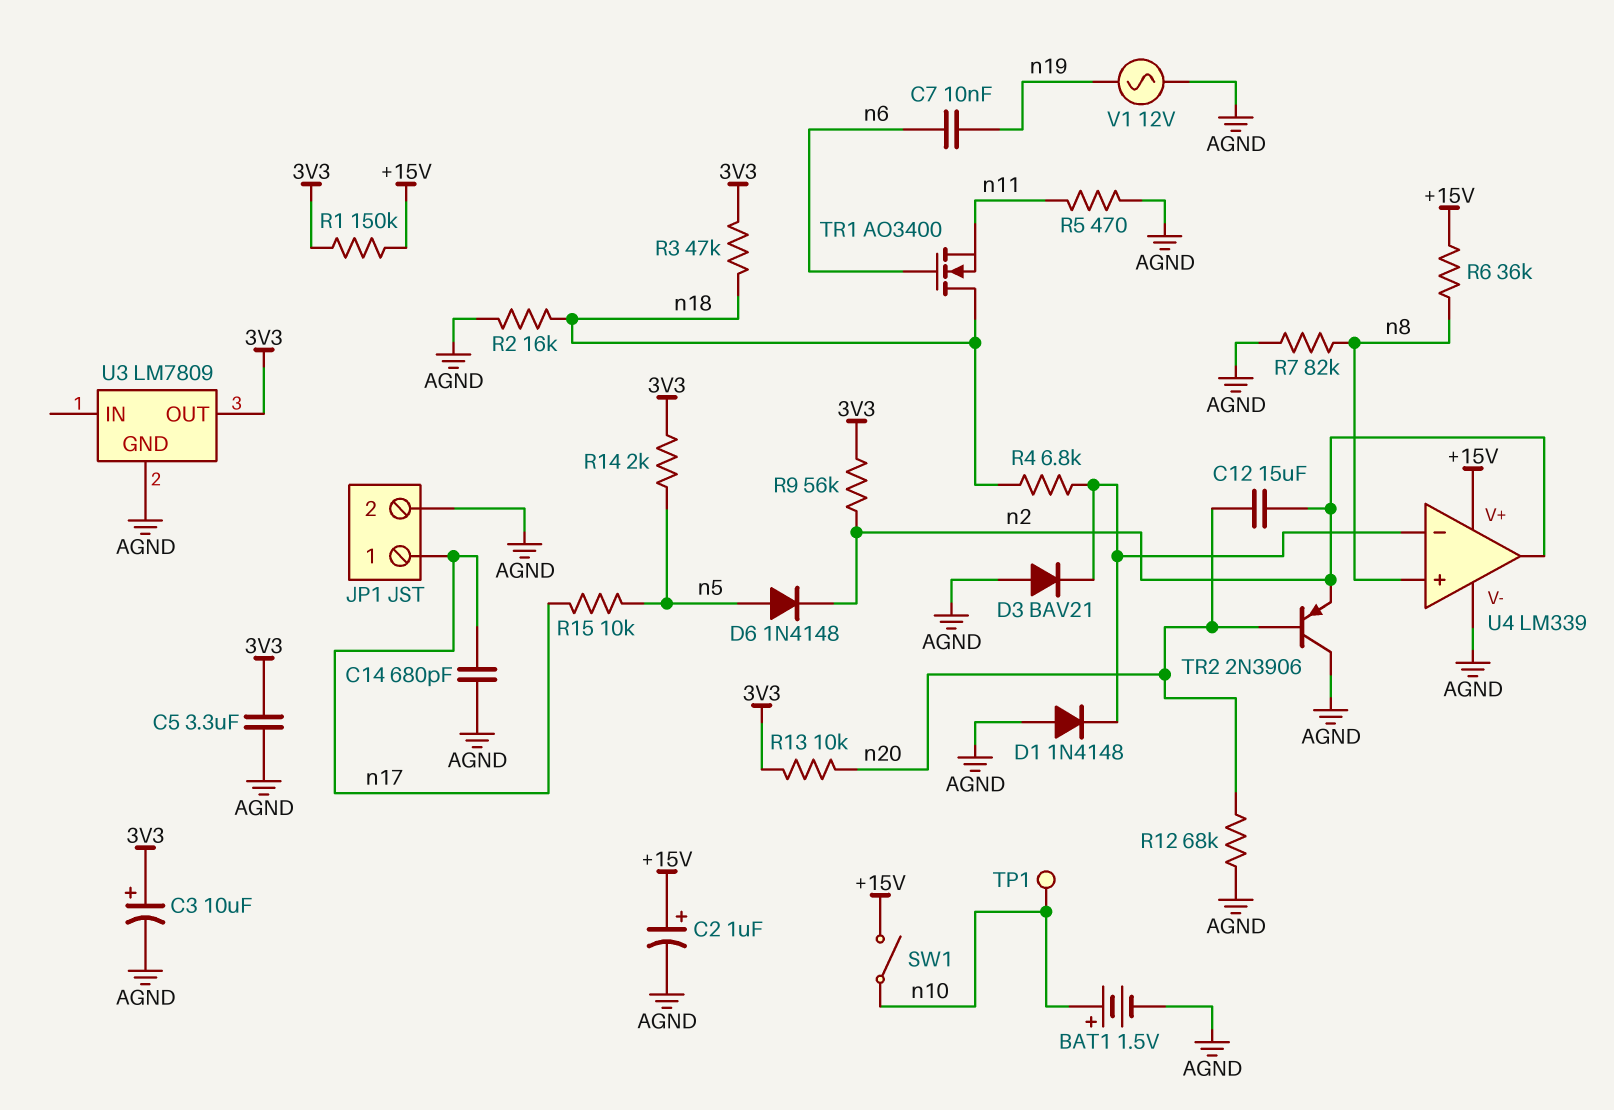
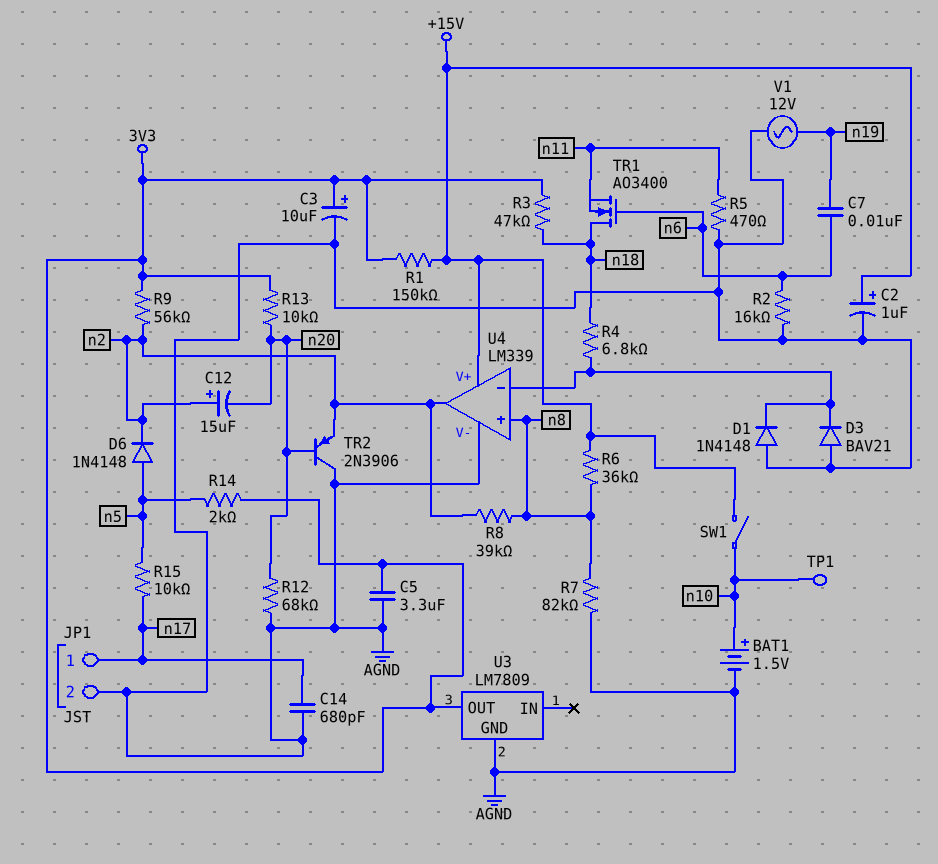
C12: 15uF (n2, n20) -> 15uF (plus n2, minus n20)
R2: 16k (AGND, n18) -> 16k (AGND, n6)
R8: none -> 39k (n2, n8)

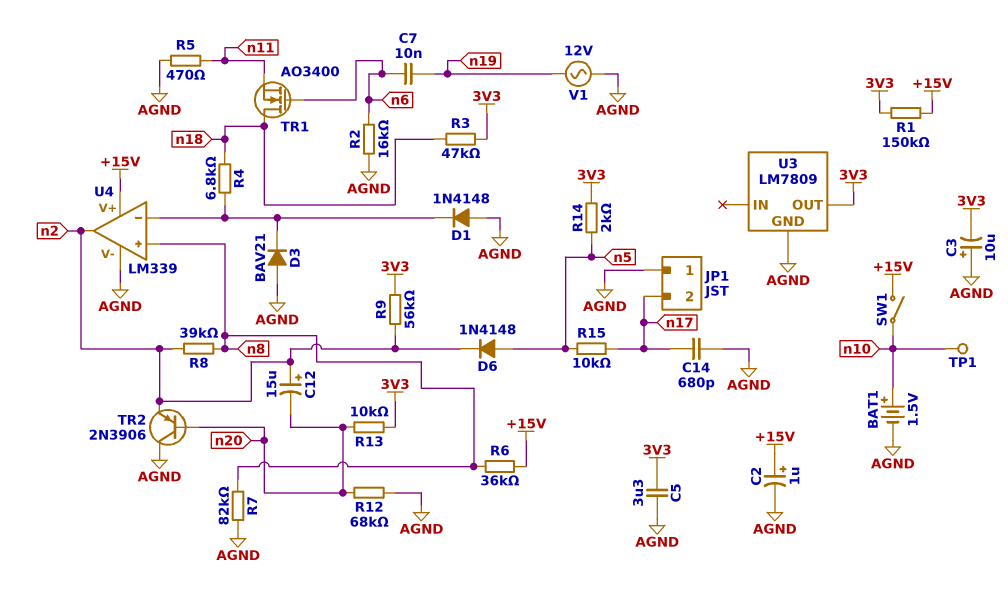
C3: 10uF (plus 3V3, minus AGND) -> 10uF (plus AGND, minus 3V3)
JP1 pin 1: n17 -> AGND
JP1 pin 2: AGND -> n17

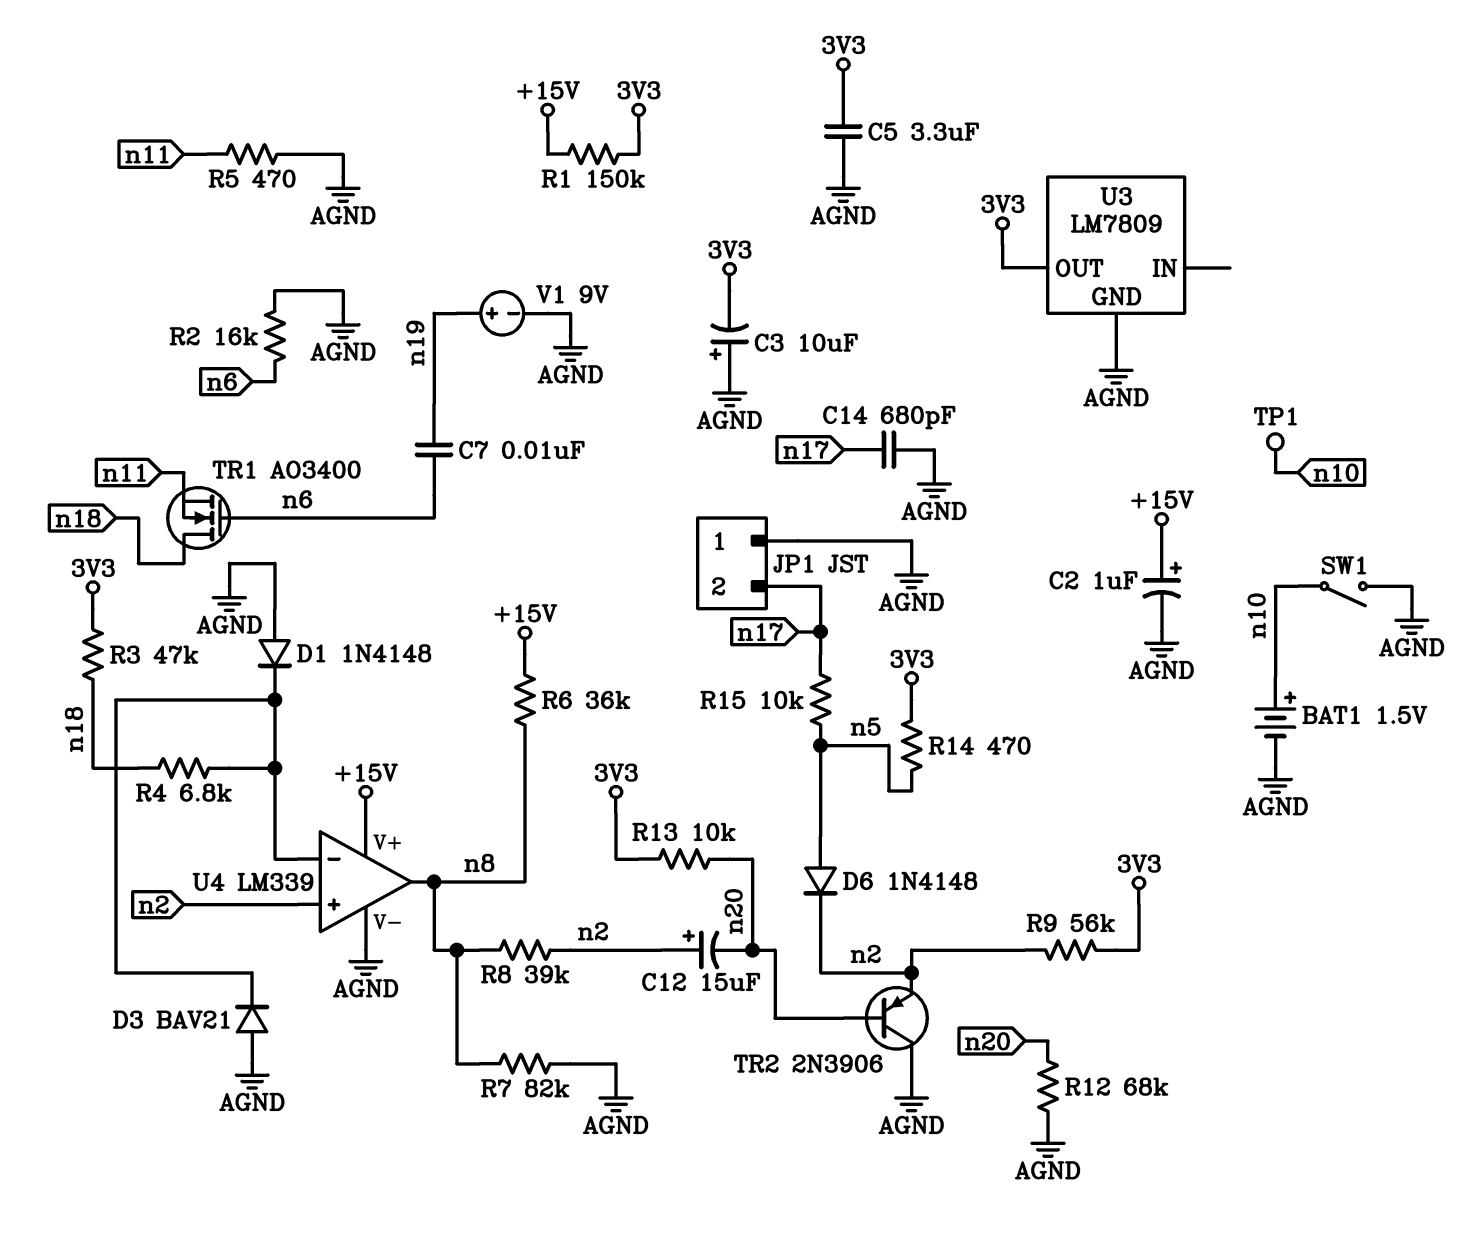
R14: 2k (3V3, n5) -> 470 (3V3, n5)
SW1: switch (+15V, n10) -> switch (AGND, n10)
U4 pin in+: n8 -> n2
U4 pin out: n2 -> n8
V1: AC 12V (AGND, n19) -> 9V (plus n19, minus AGND)

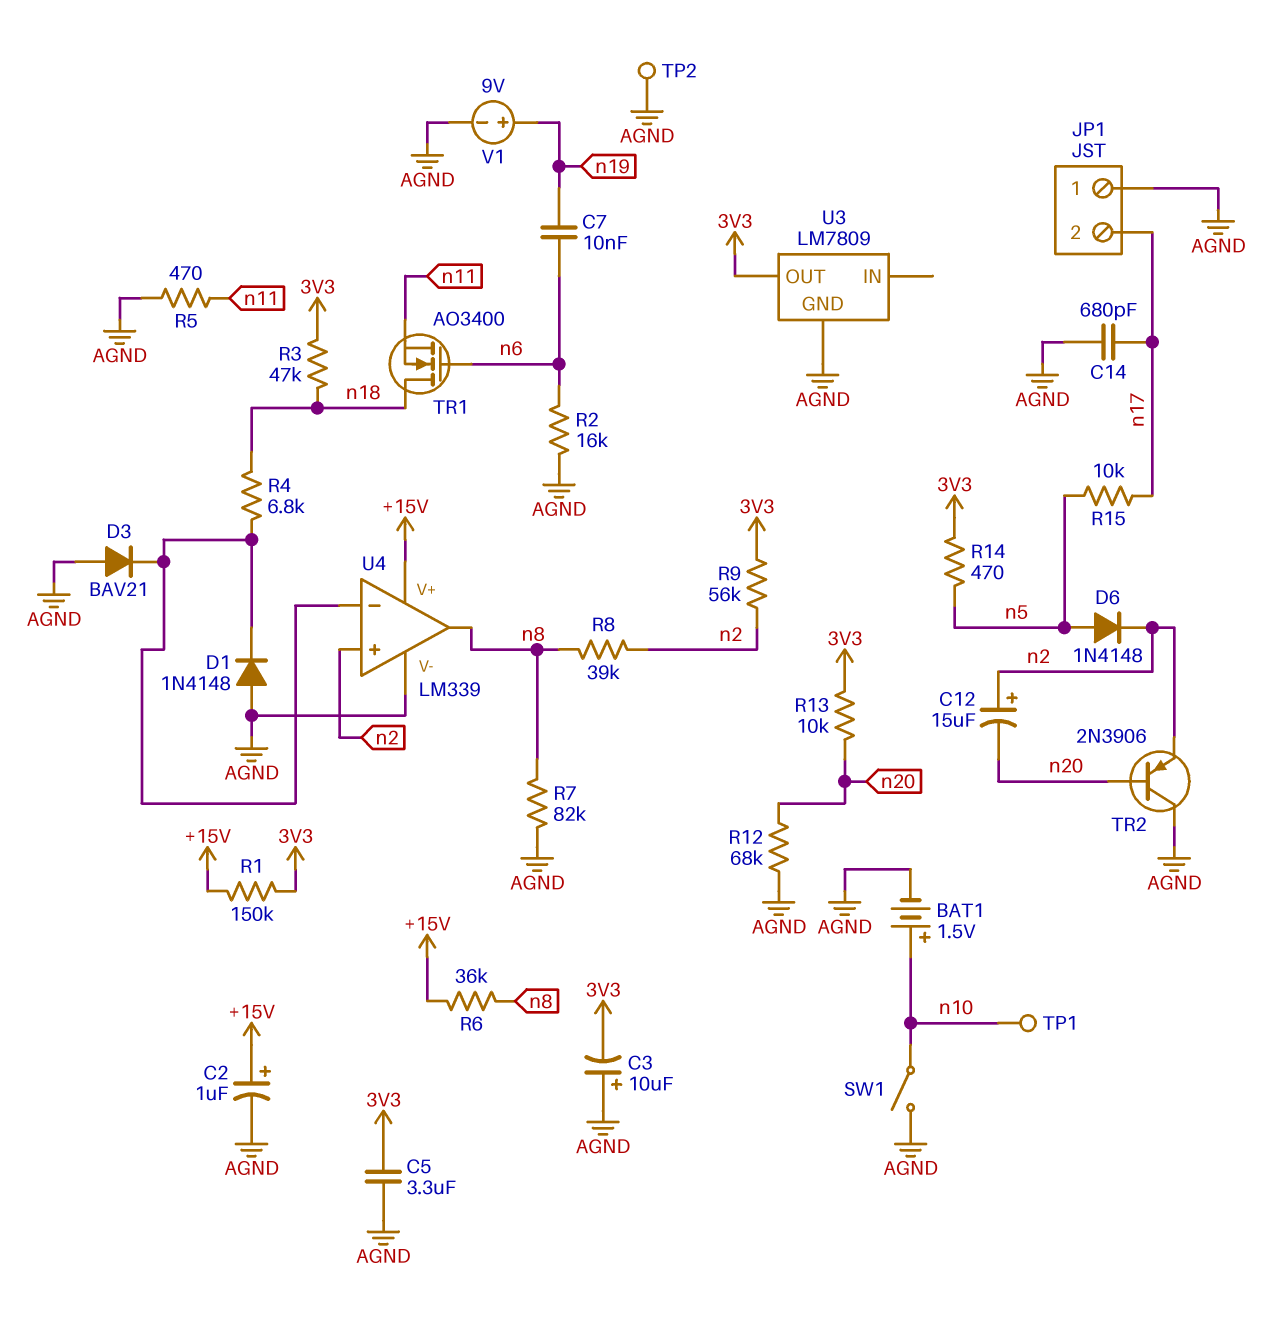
TP2: none -> test point (AGND)

